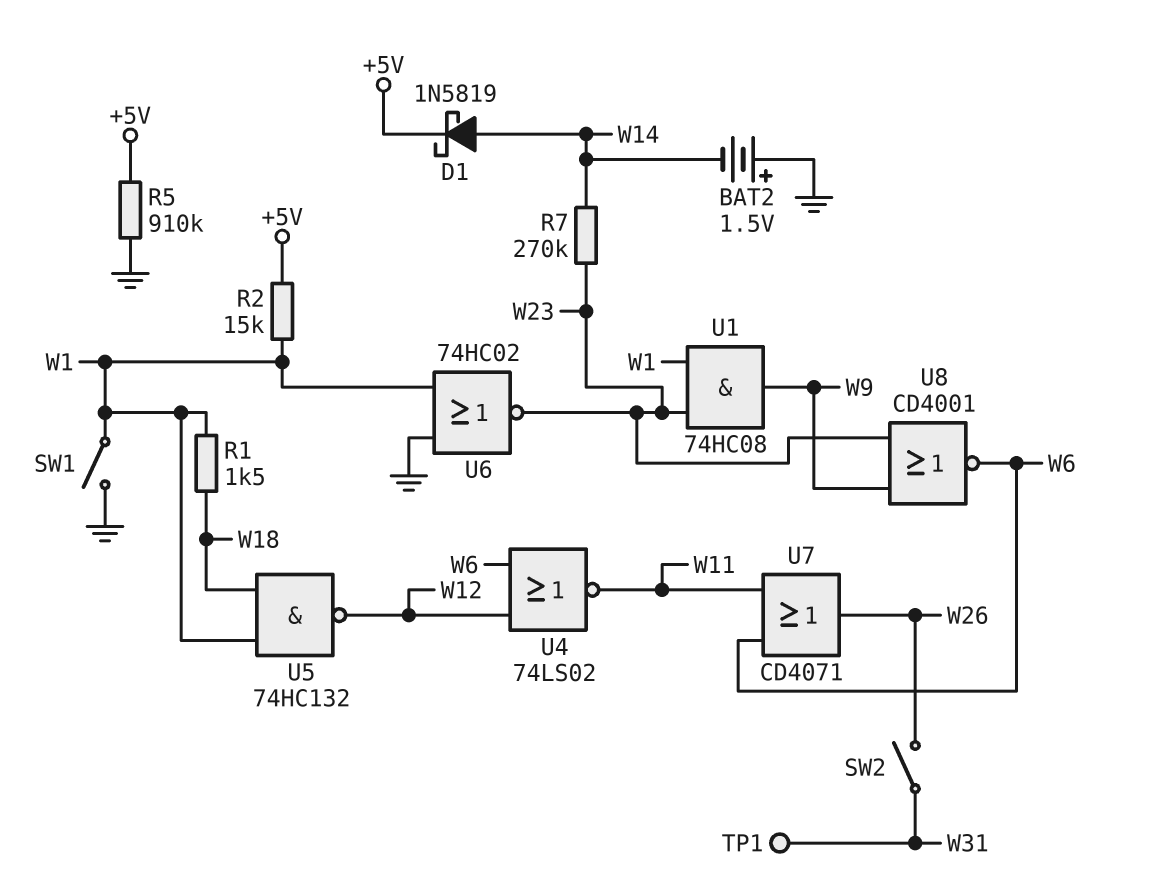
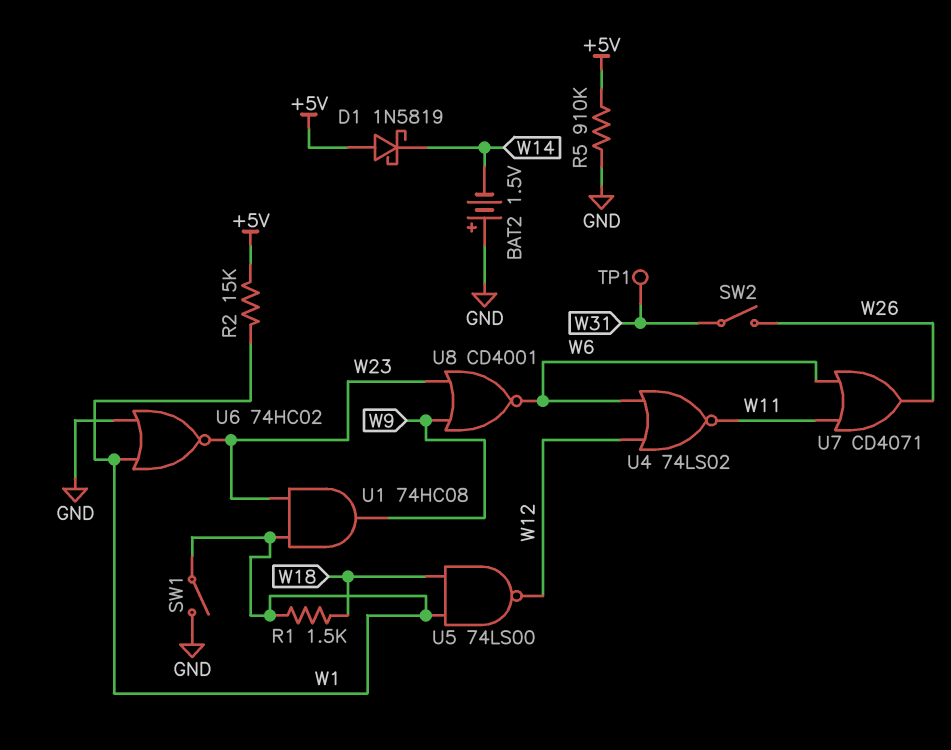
D1: schottky 1N5819 (A W14, K +5V) -> schottky 1N5819 (A +5V, K W14)
R7: 270k (W14, W23) -> none
U5: NAND 74HC132 (in W1, in W18, out W12) -> NAND 74LS00 (in W1, in W18, out W12)

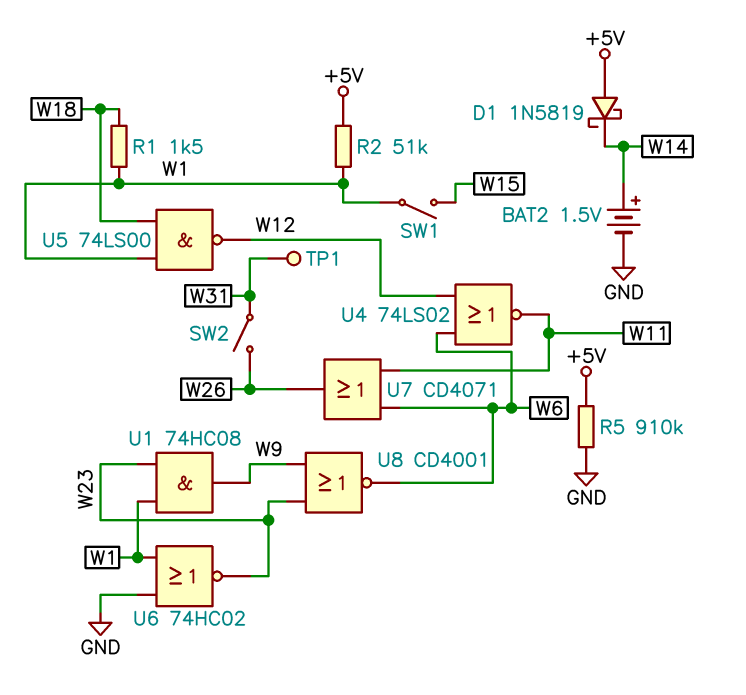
BAT2: 1.5V (plus GND, minus W14) -> 1.5V (plus W14, minus GND)
R2: 15k (+5V, W1) -> 51k (+5V, W1)
SW1: switch (GND, W1) -> switch (W1, W15)

